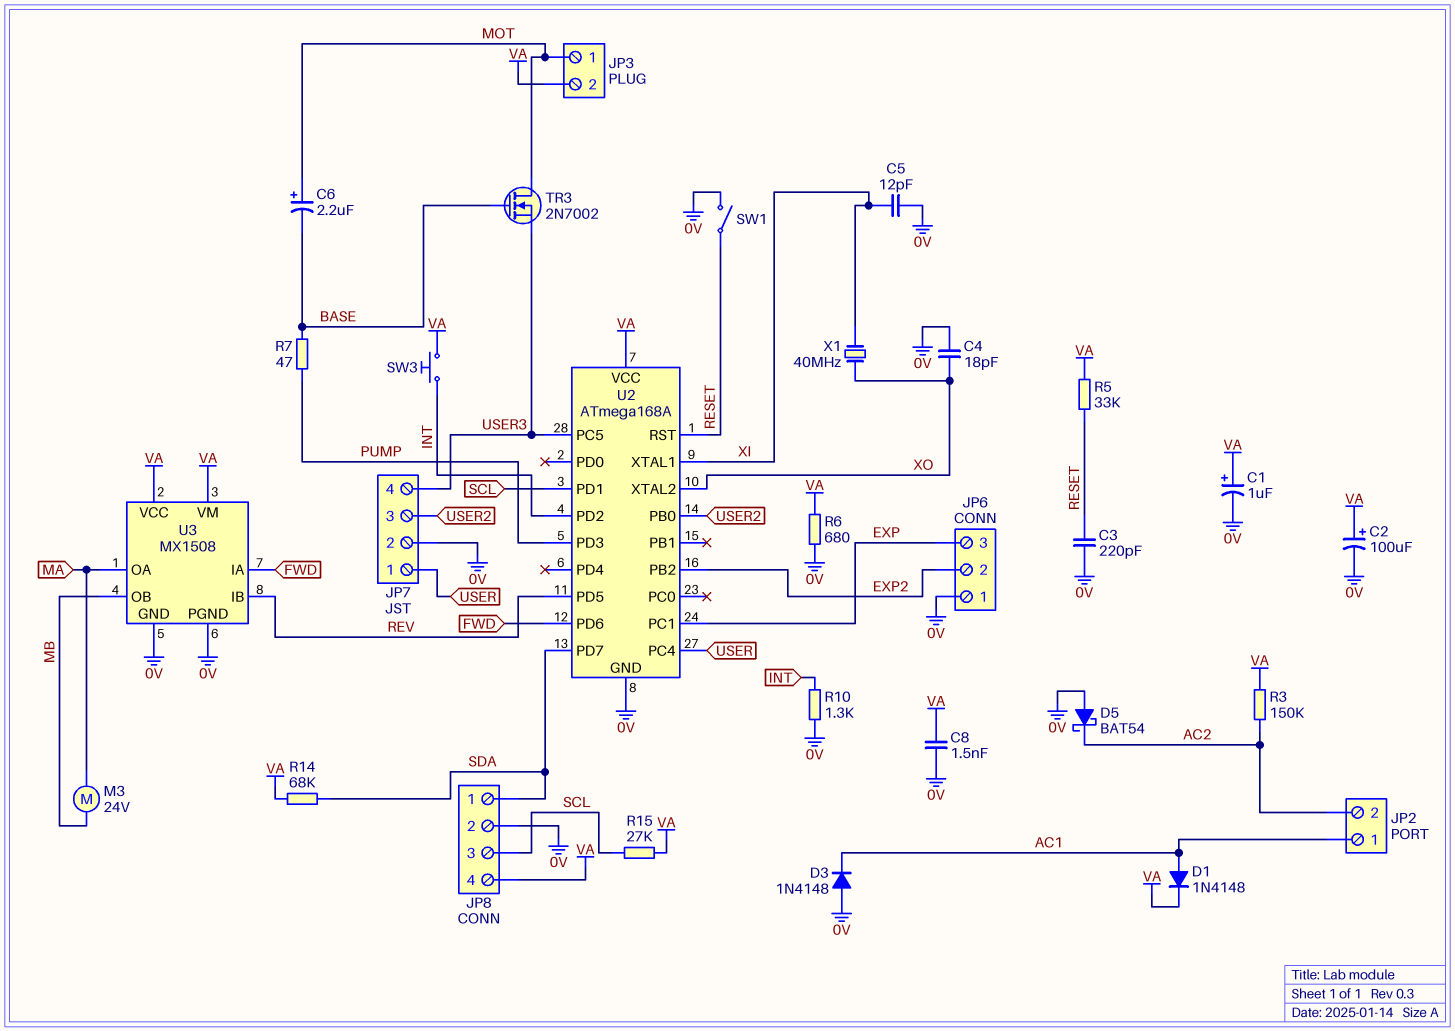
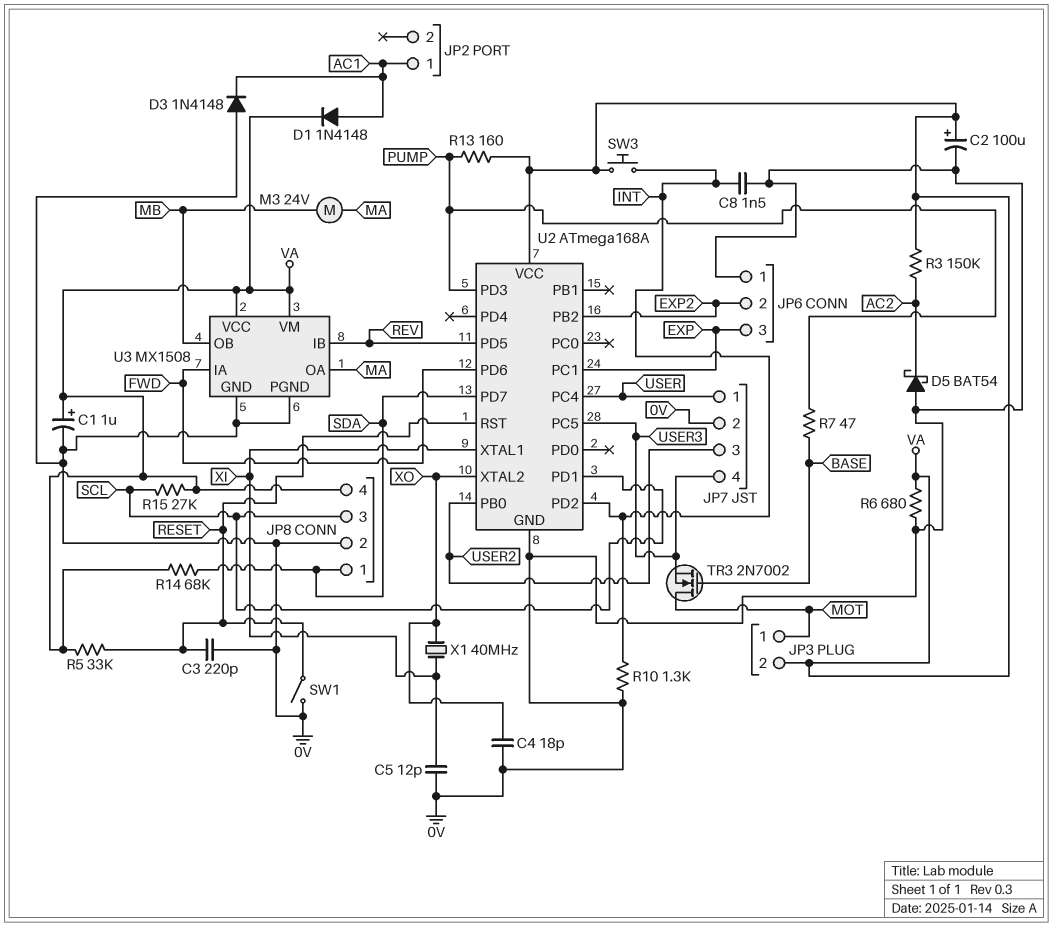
C6: 2.2uF (plus MOT, minus BASE) -> none
C8: 1.5nF (0V, VA) -> 1.5nF (0V, INT)
JP2 pin 2: AC2 -> none
R13: none -> 160 (PUMP, VA)

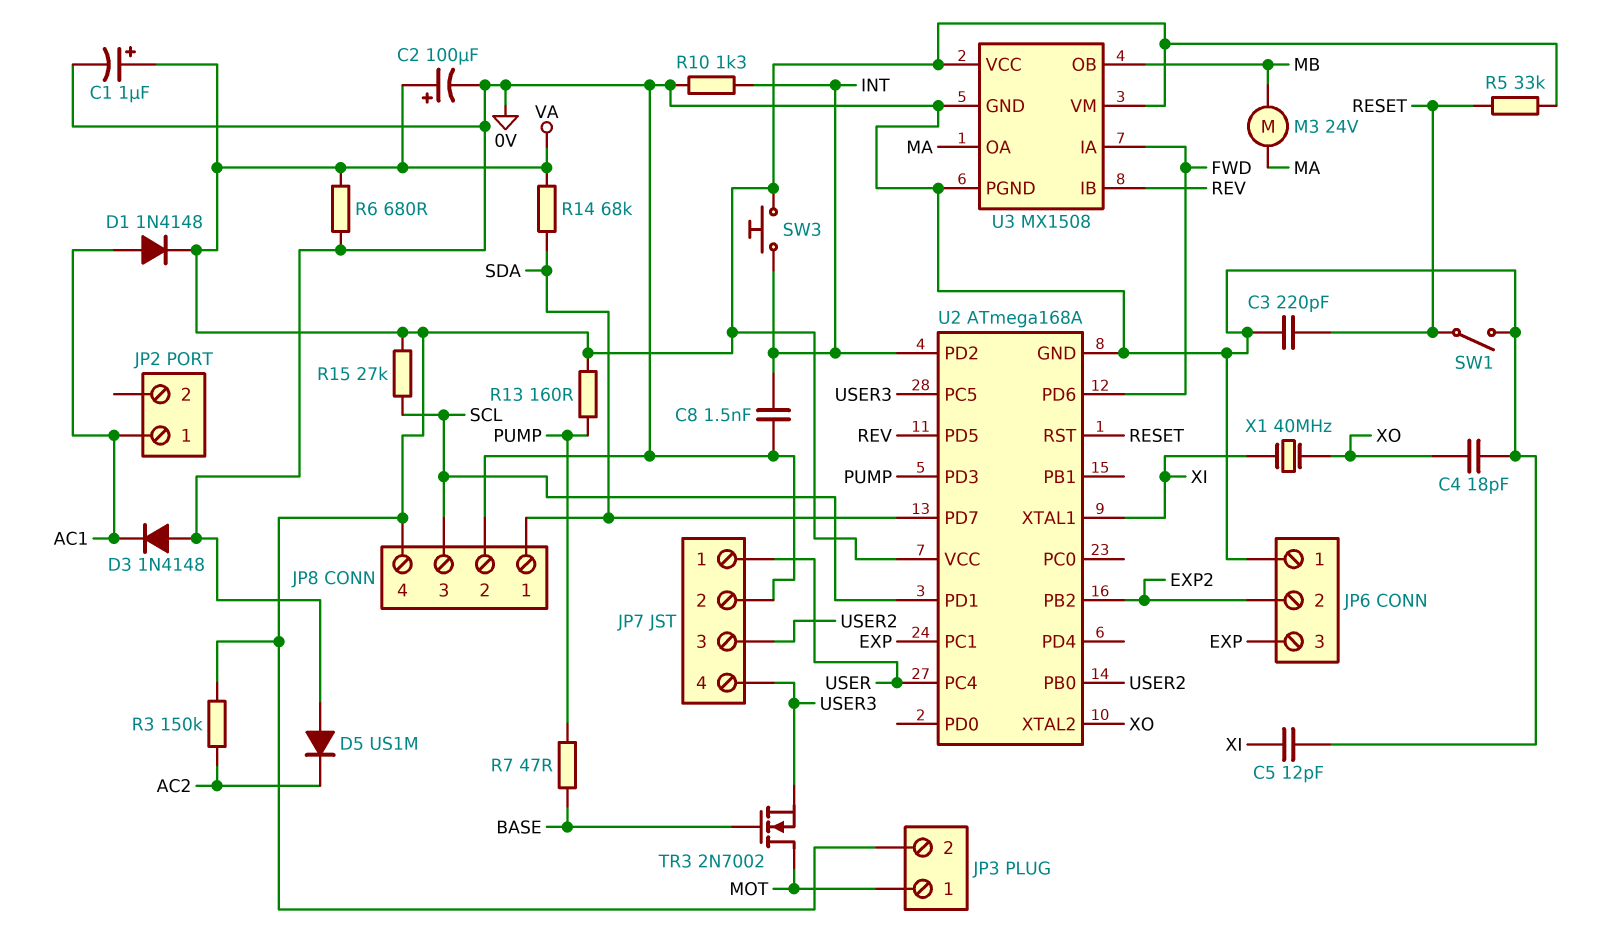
D5: schottky BAT54 (A 0V, K AC2) -> diode US1M (A 0V, K AC2)

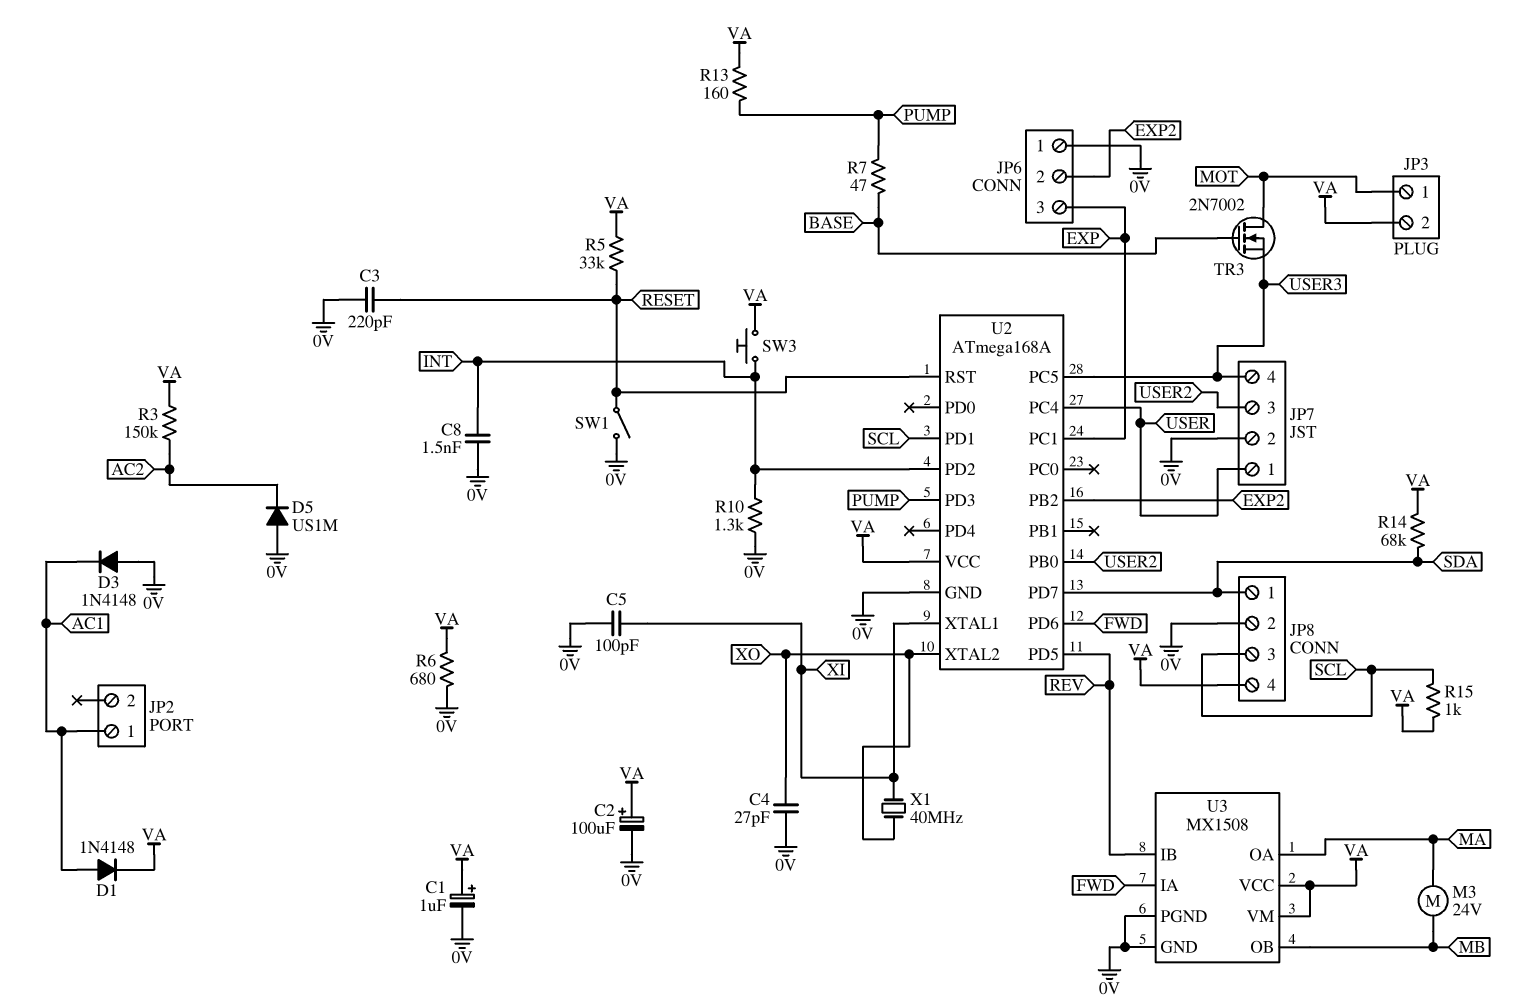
C4: 18pF (0V, XO) -> 27pF (0V, XO)
C5: 12pF (0V, XI) -> 100pF (0V, XI)
R15: 27k (SCL, VA) -> 1k (SCL, VA)

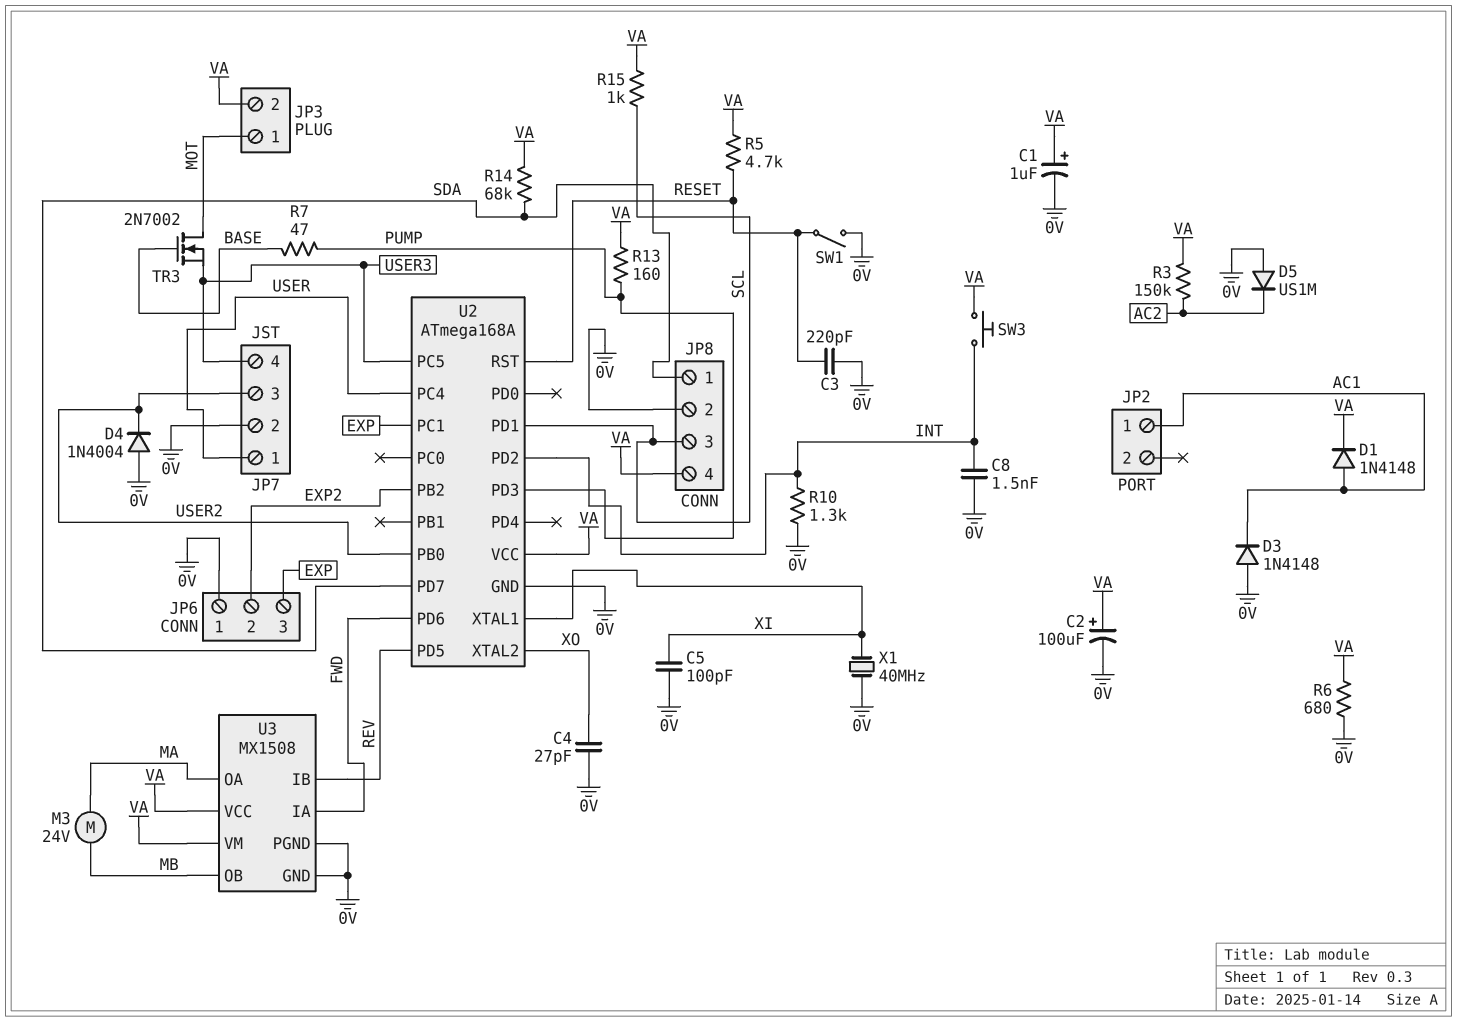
D4: none -> diode 1N4004 (A 0V, K USER2)
R5: 33k (RESET, VA) -> 4.7k (RESET, VA)
X1: 40MHz (XI, XO) -> 40MHz (0V, XI)

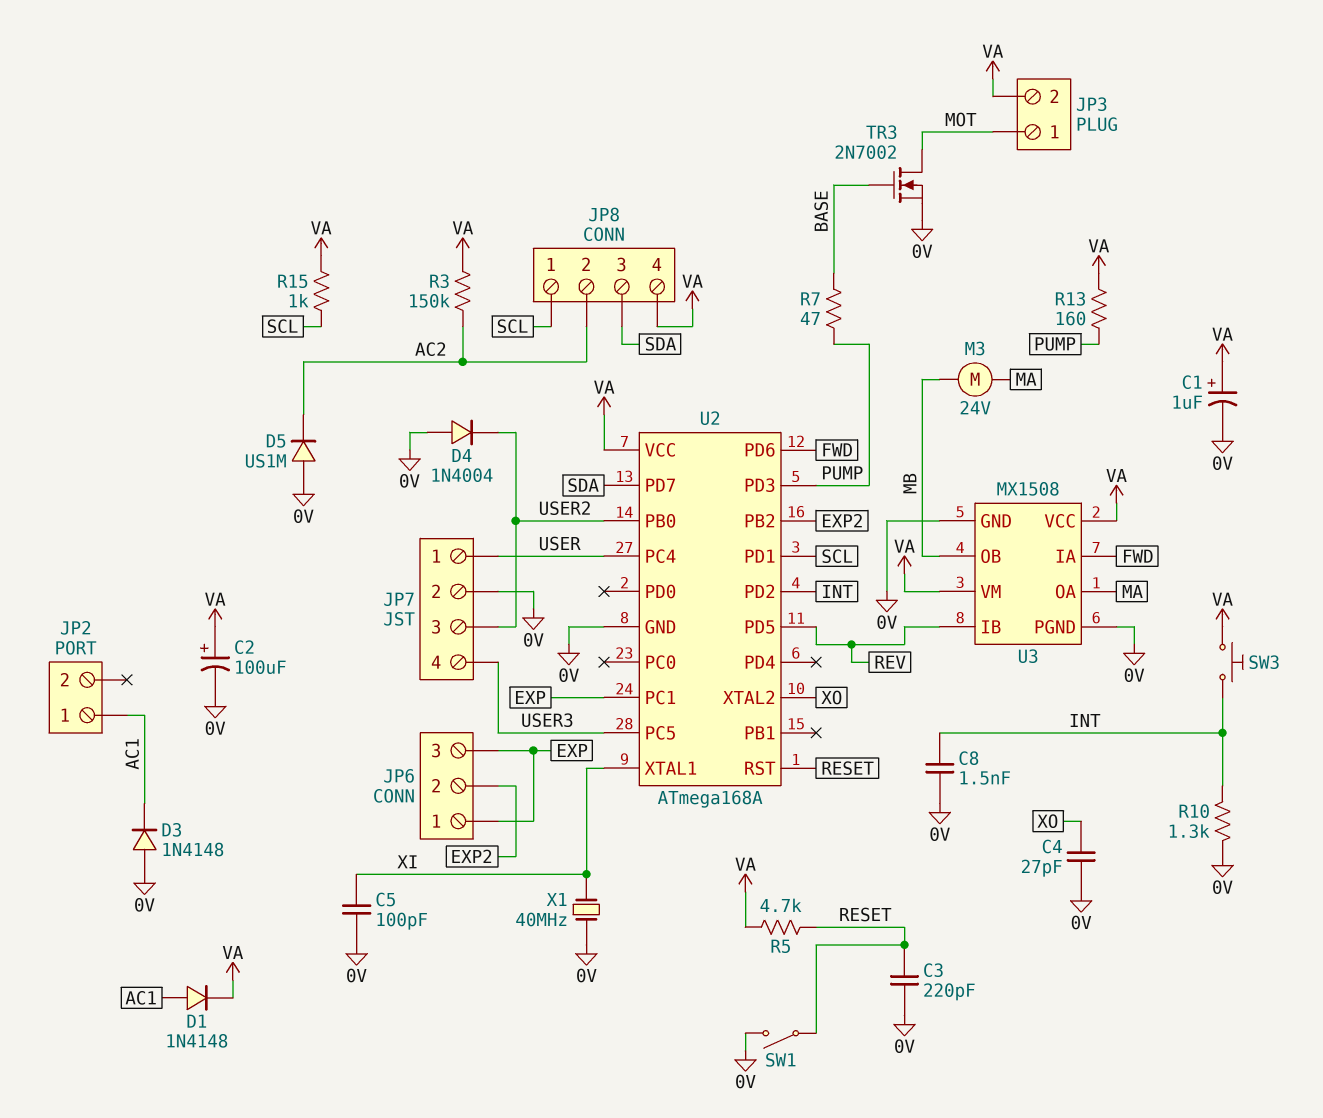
JP6 pin 1: 0V -> EXP
JP8 pin 1: SDA -> SCL
JP8 pin 2: 0V -> AC2
JP8 pin 3: SCL -> SDA
R6: 680 (0V, VA) -> none
R14: 68k (SDA, VA) -> none
TR3: NMOS 2N7002 (G BASE, D MOT, S USER3) -> NMOS 2N7002 (G BASE, D MOT, S 0V)

